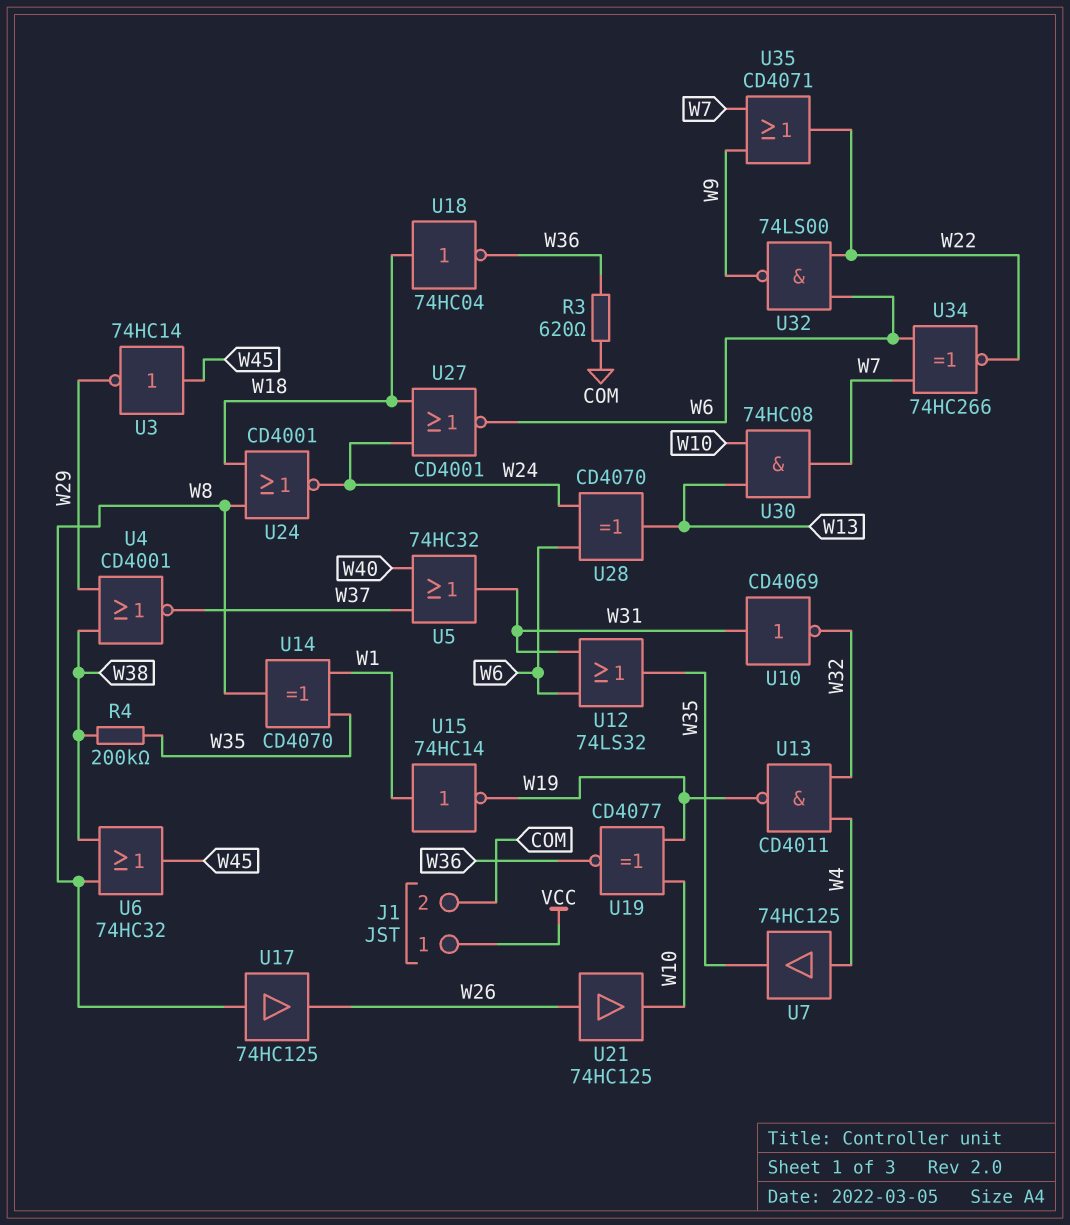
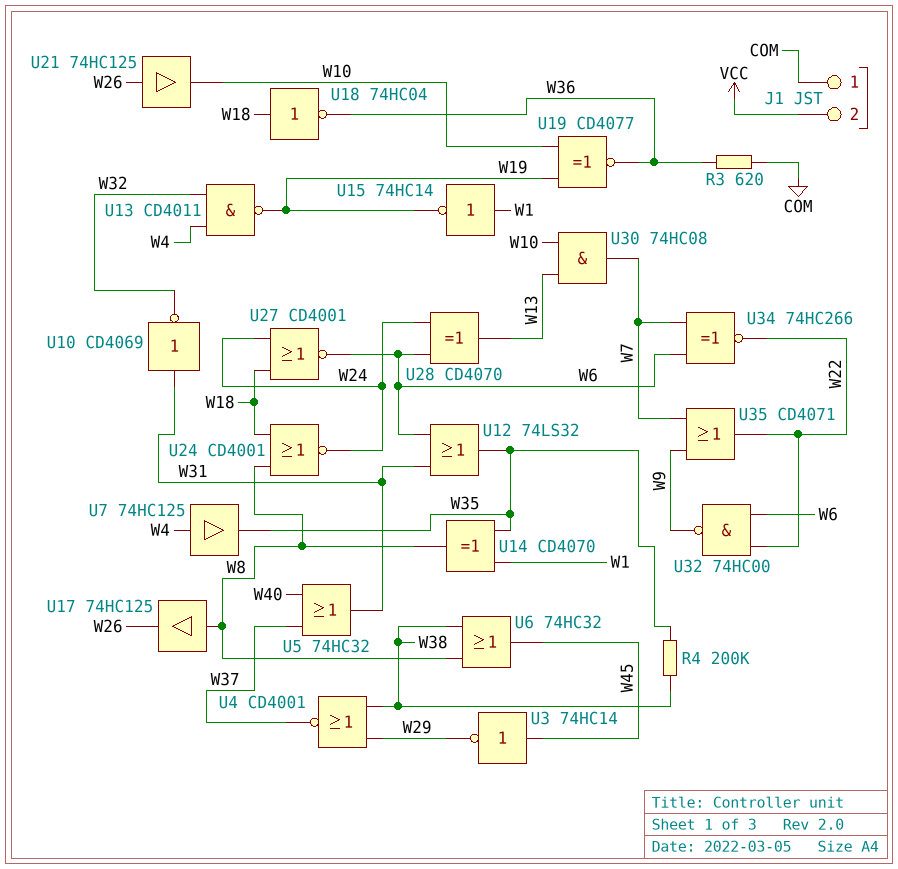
J1 pin 1: VCC -> COM
J1 pin 2: COM -> VCC
U32: NAND 74LS00 (in W6, in W22, out W9) -> NAND 74HC00 (in W6, in W22, out W9)

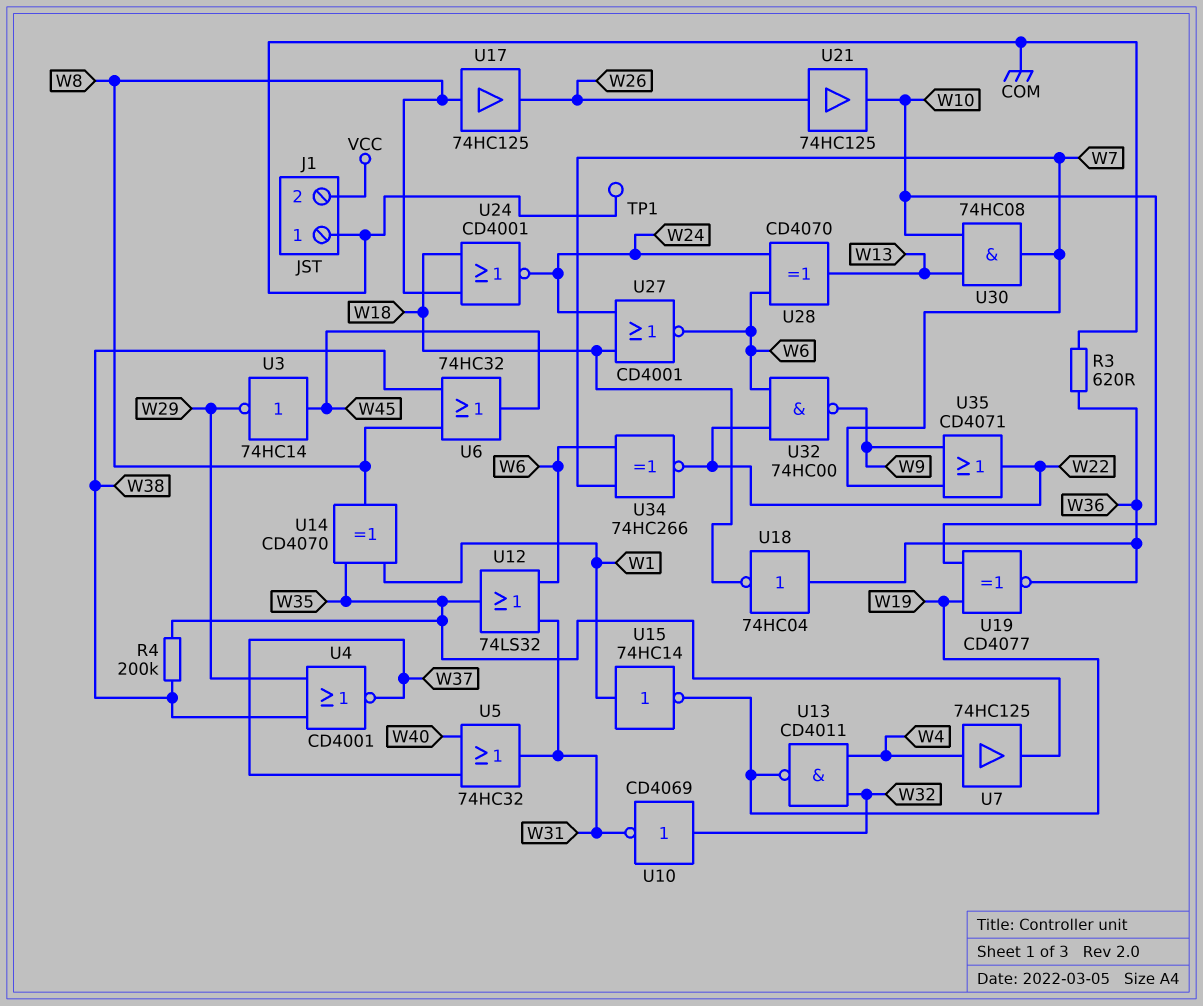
TP1: none -> test point (COM)
U10: NOT CD4069 (in W31, out W32) -> NOT CD4069 (in W32, out W31)
U18: NOT 74HC04 (in W18, out W36) -> NOT 74HC04 (in W36, out W18)

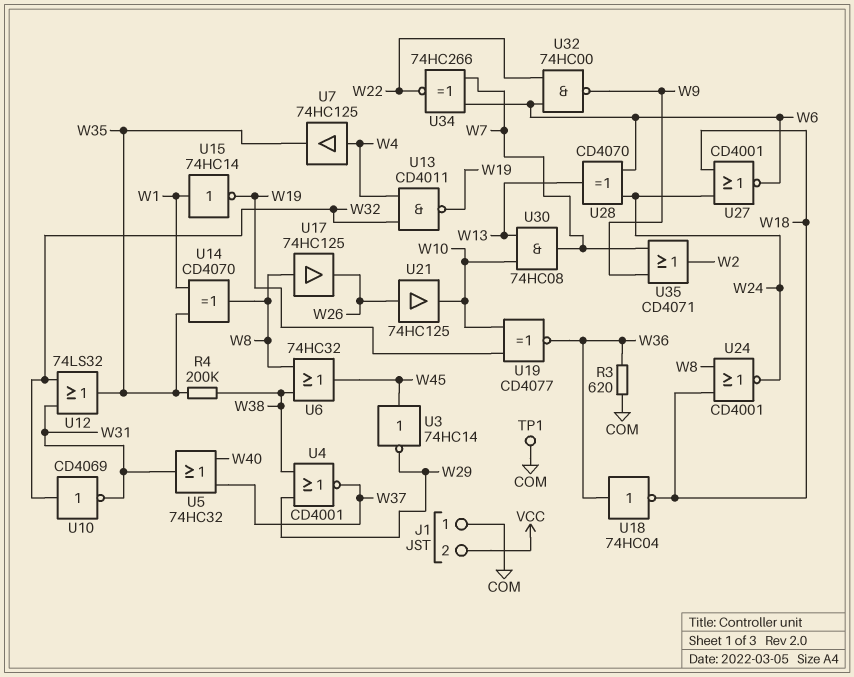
U12: OR 74LS32 (in W6, in W31, out W35) -> OR 74LS32 (in W31, in W32, out W35)
U35: OR CD4071 (in W7, in W9, out W22) -> OR CD4071 (in W7, in W9, out W2)

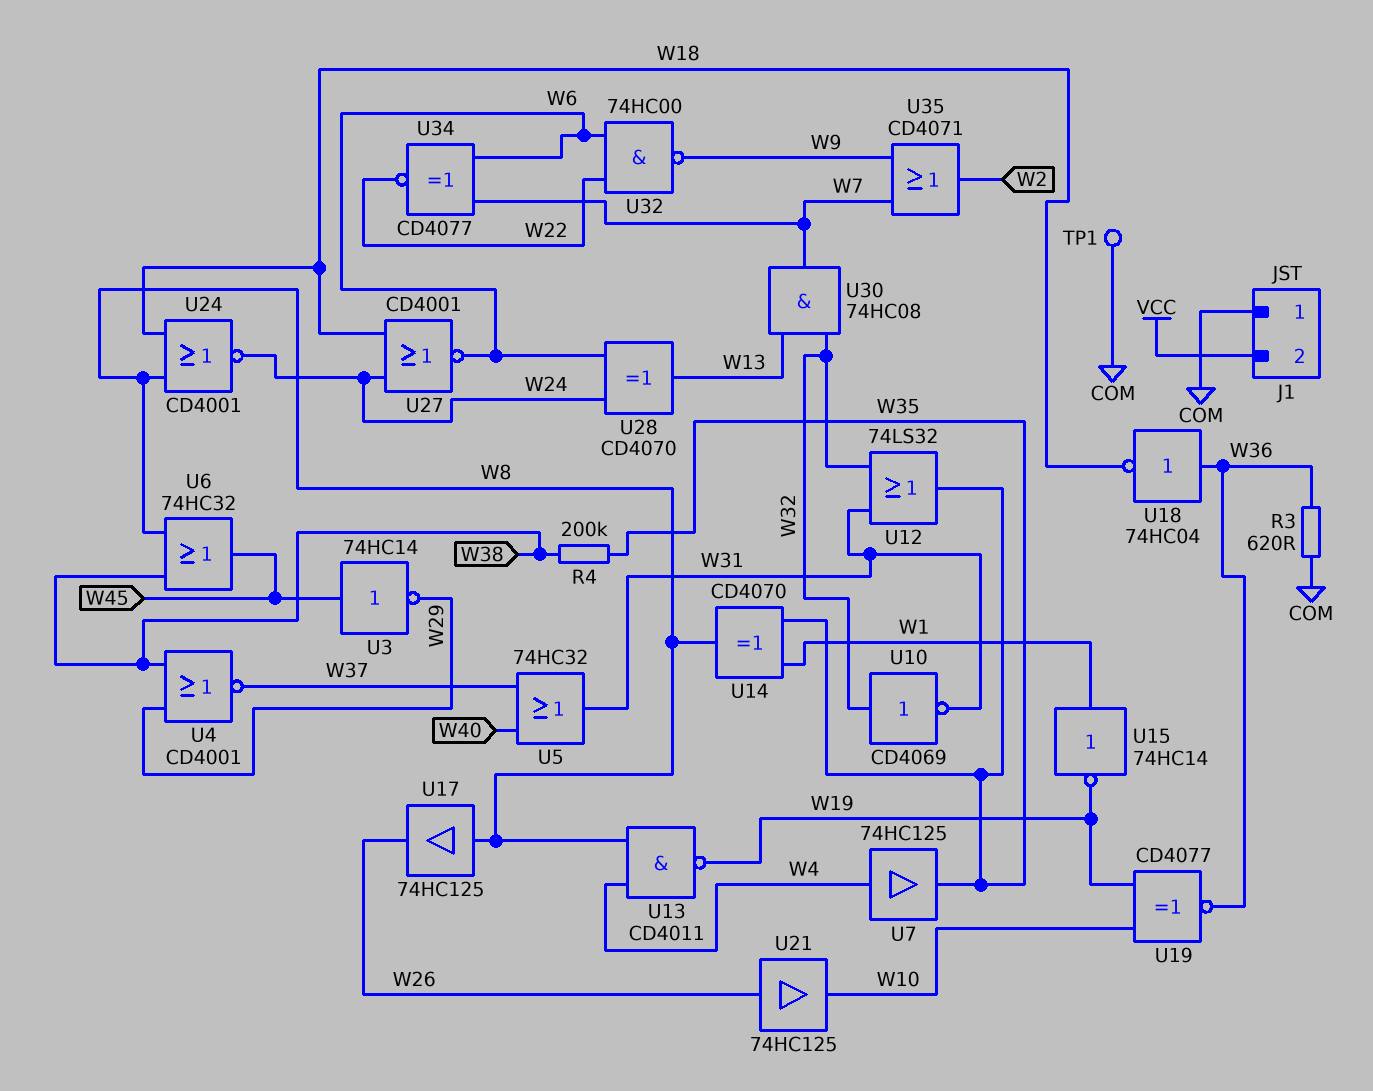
U13: NAND CD4011 (in W4, in W32, out W19) -> NAND CD4011 (in W4, in W8, out W19)
U30: AND 74HC08 (in W10, in W13, out W7) -> AND 74HC08 (in W13, in W32, out W7)
U34: XNOR 74HC266 (in W6, in W7, out W22) -> XNOR CD4077 (in W6, in W7, out W22)

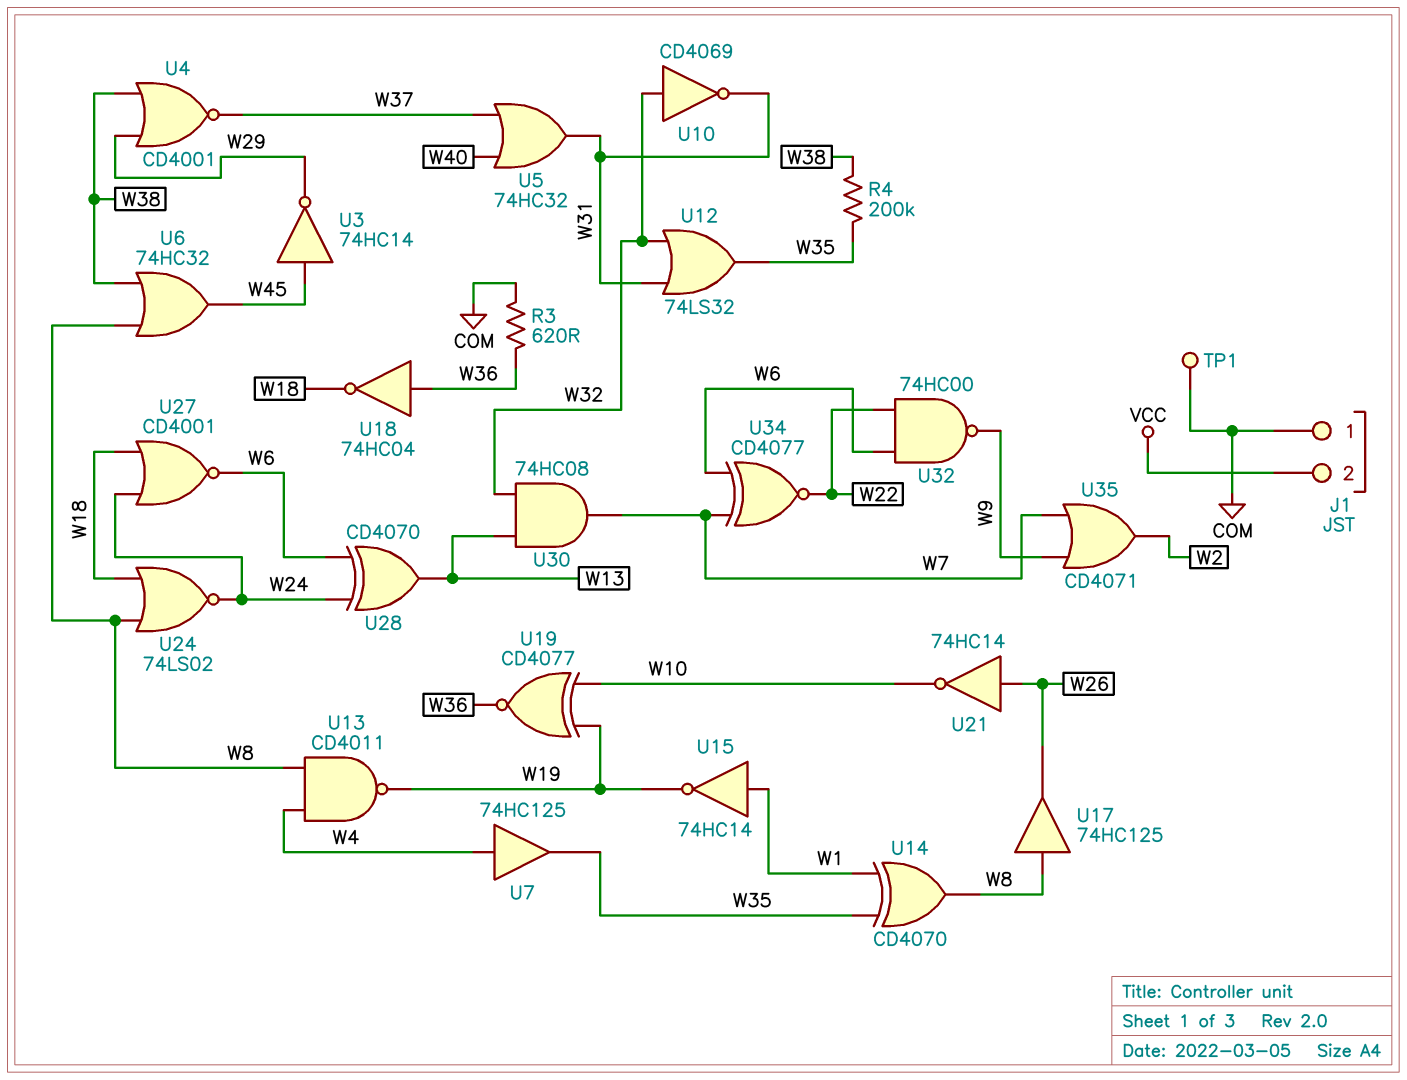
U21: buffer 74HC125 (in W26, out W10) -> NOT 74HC14 (in W26, out W10)
U24: NOR CD4001 (in W8, in W18, out W24) -> NOR 74LS02 (in W8, in W18, out W24)

